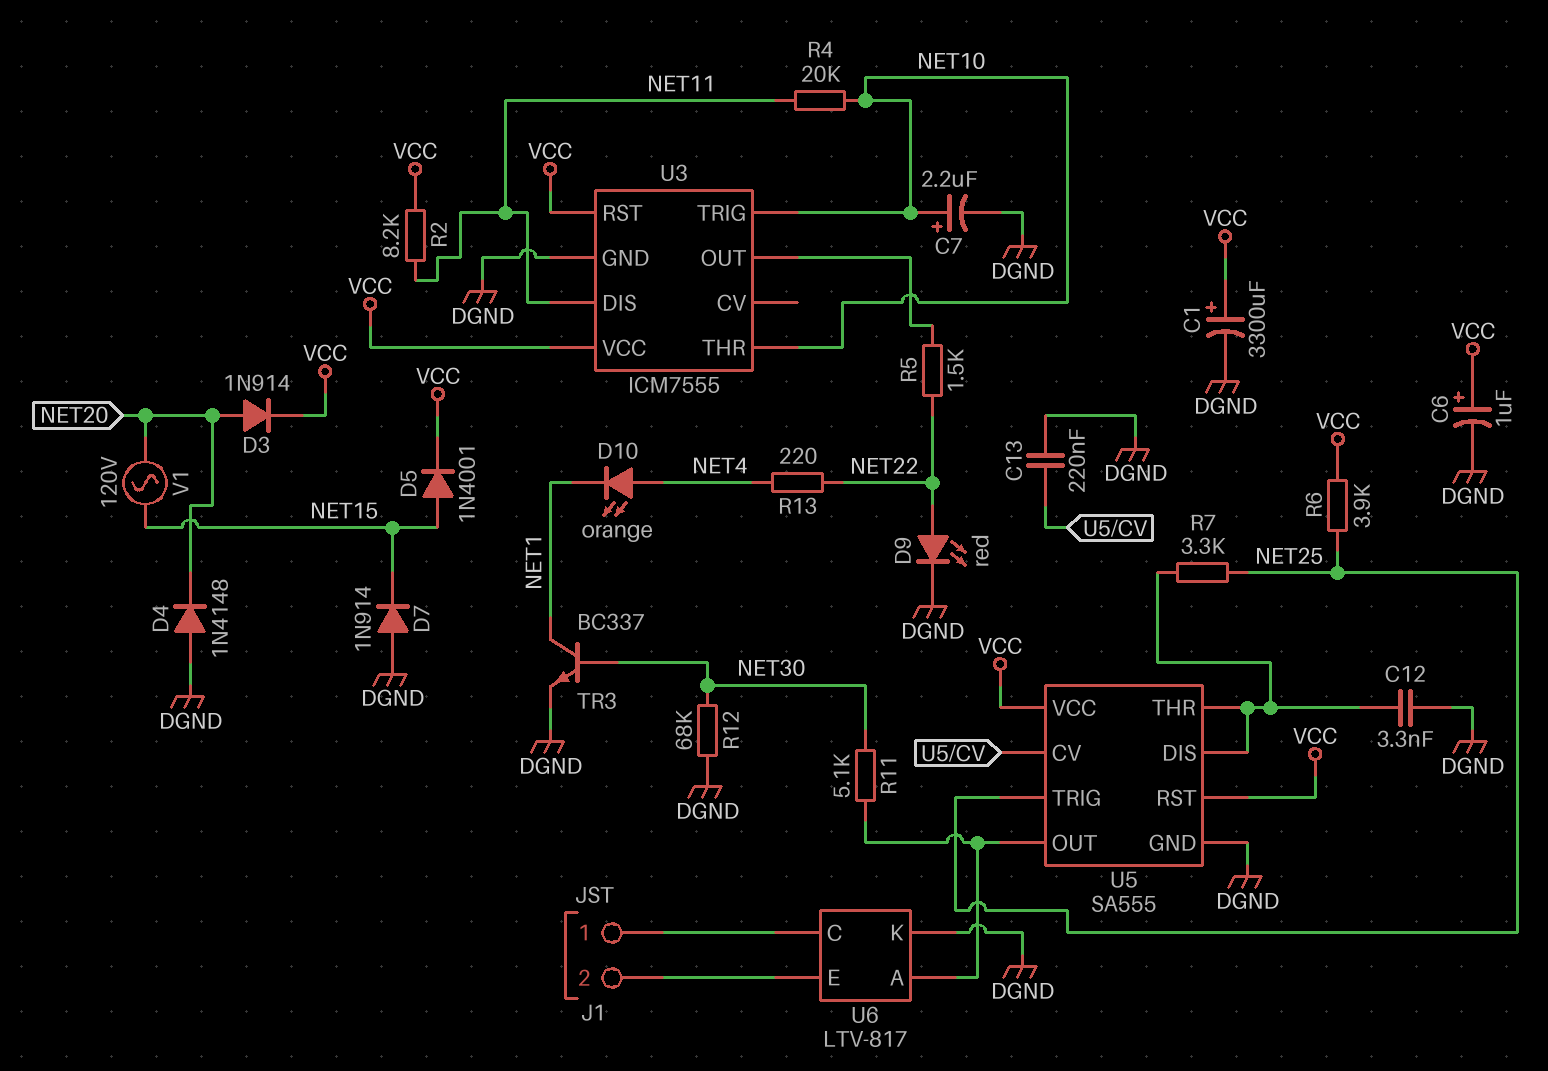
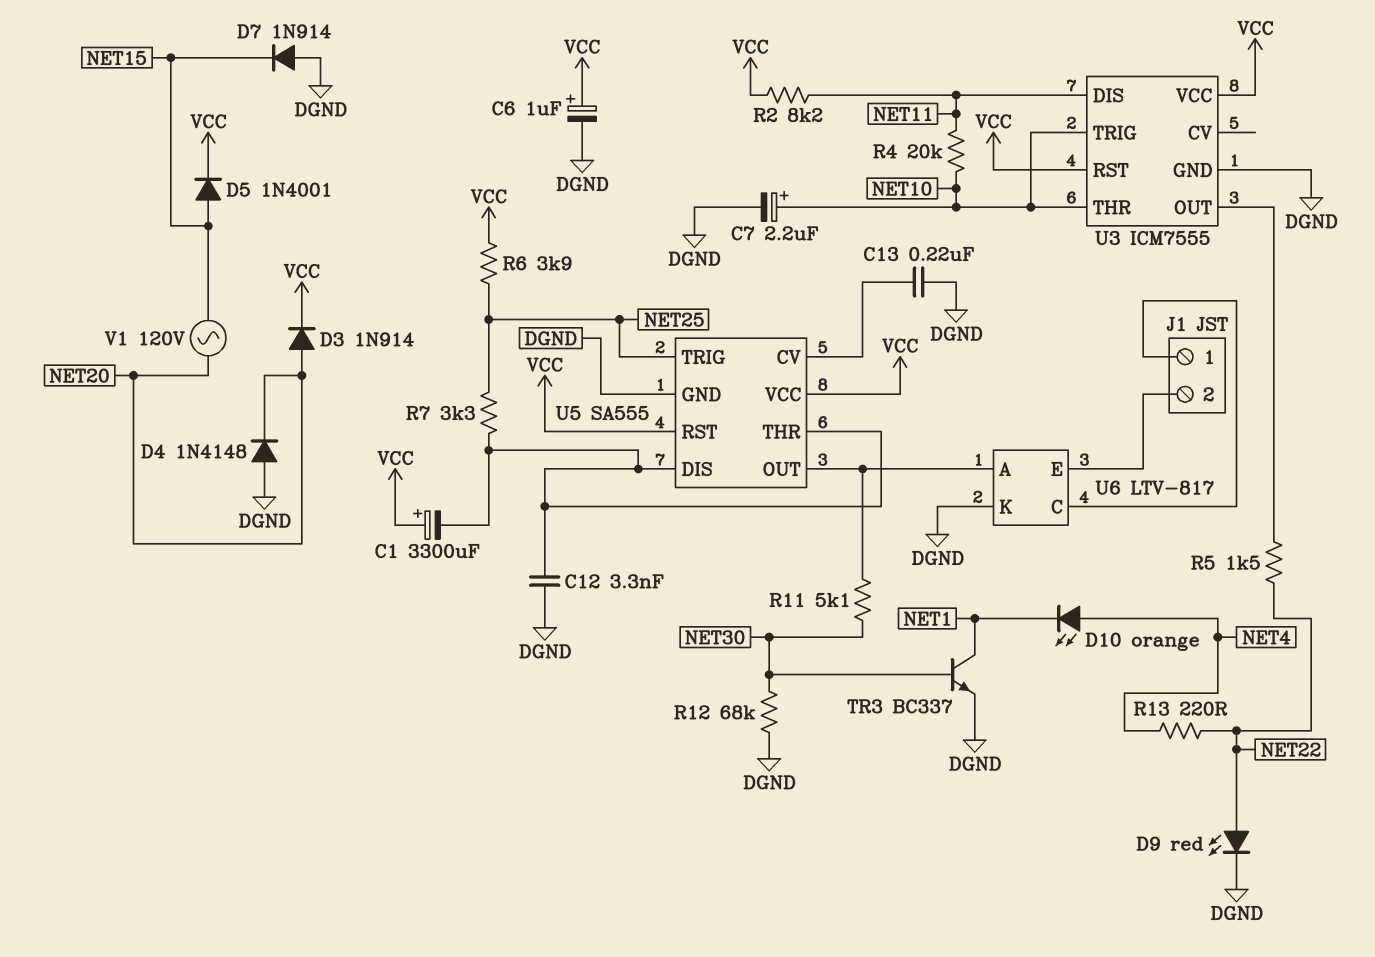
C1: 3300uF (plus VCC, minus DGND) -> 3300uF (plus VCC, minus U5/DIS)

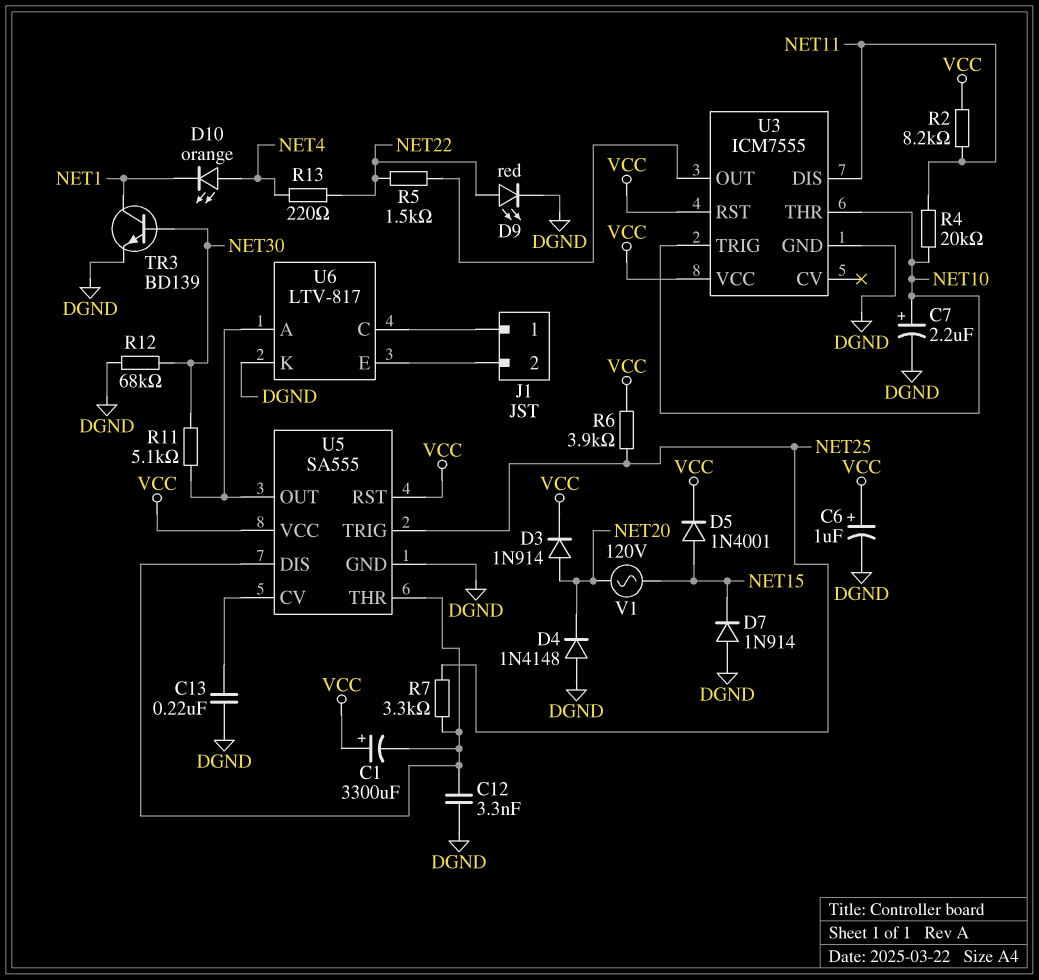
TR3: NPN BC337 (B NET30, C NET1, E DGND) -> NPN BD139 (B NET30, C NET1, E DGND)

